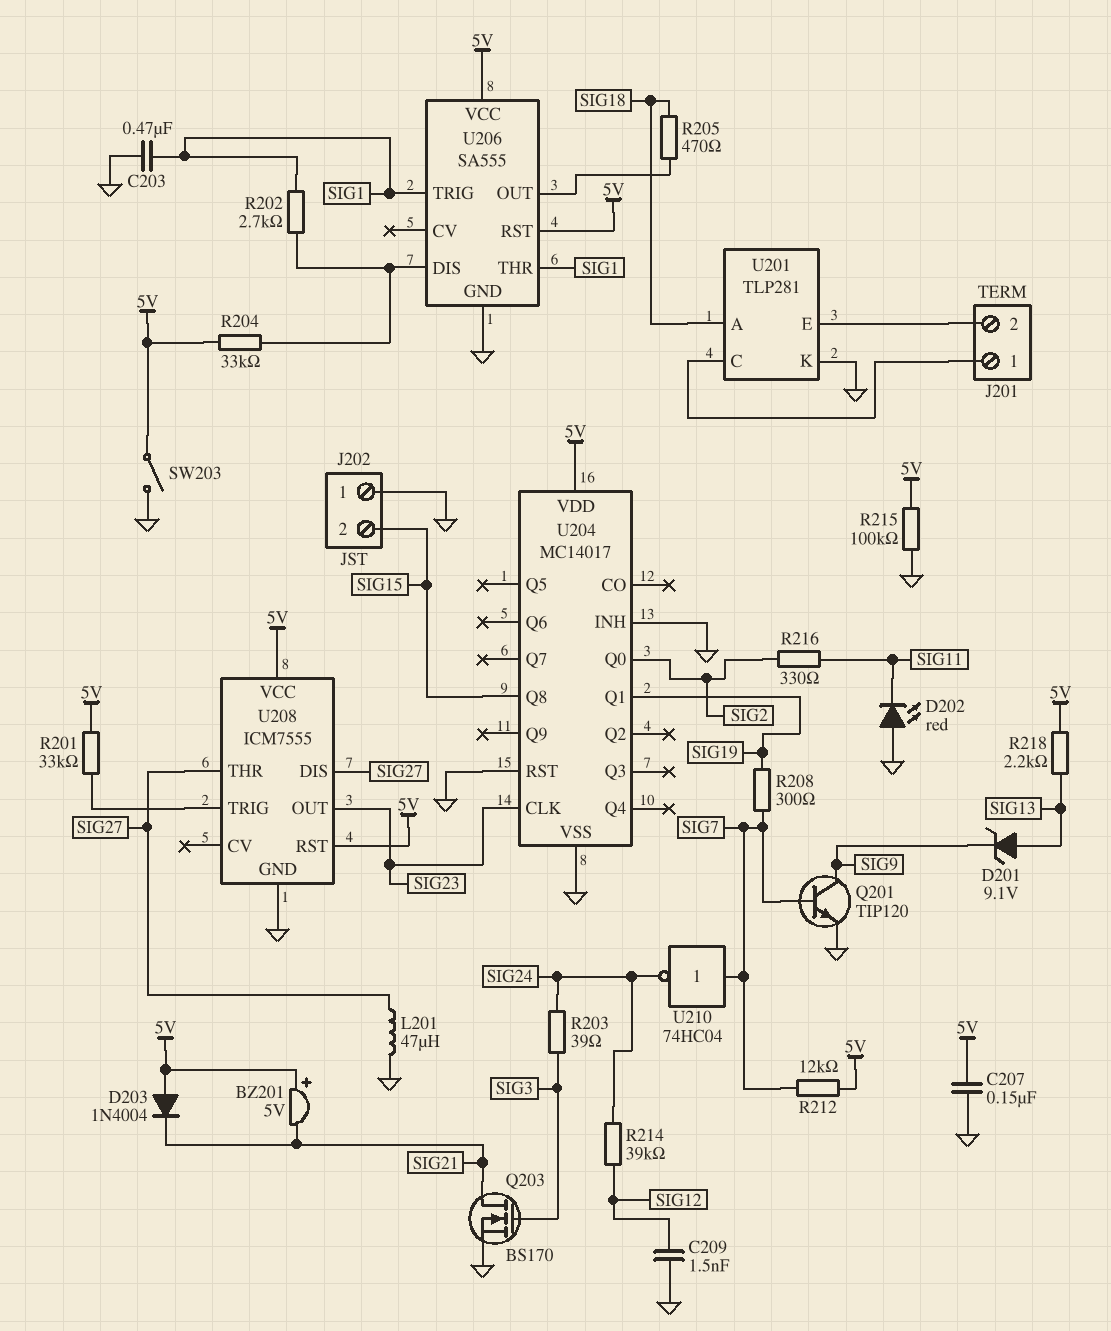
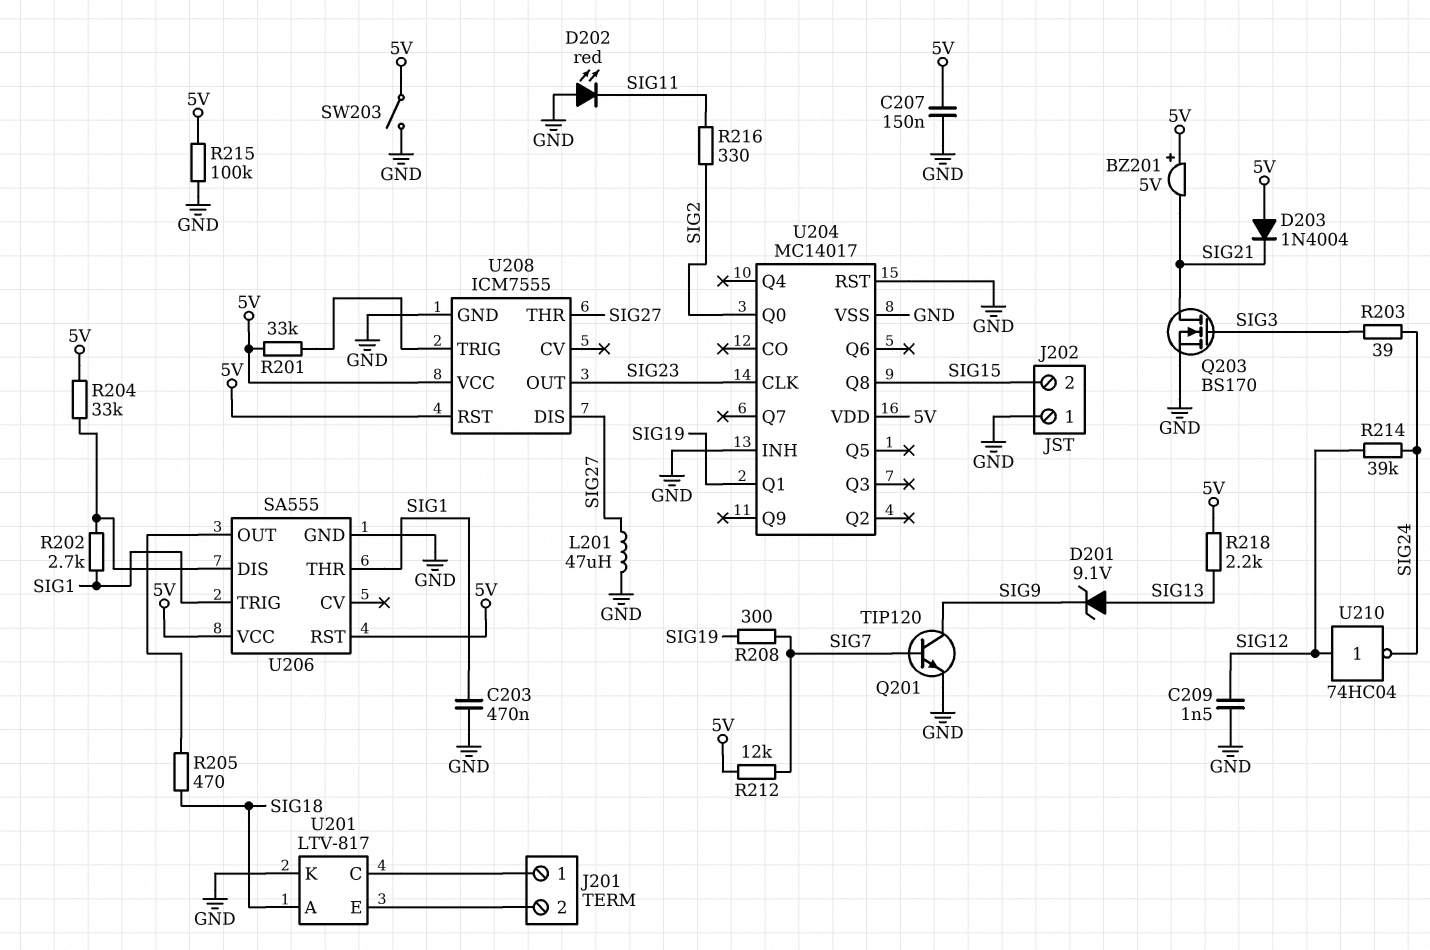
U201: TLP281 -> LTV-817
U210: NOT 74HC04 (in SIG7, out SIG24) -> NOT 74HC04 (in SIG12, out SIG24)

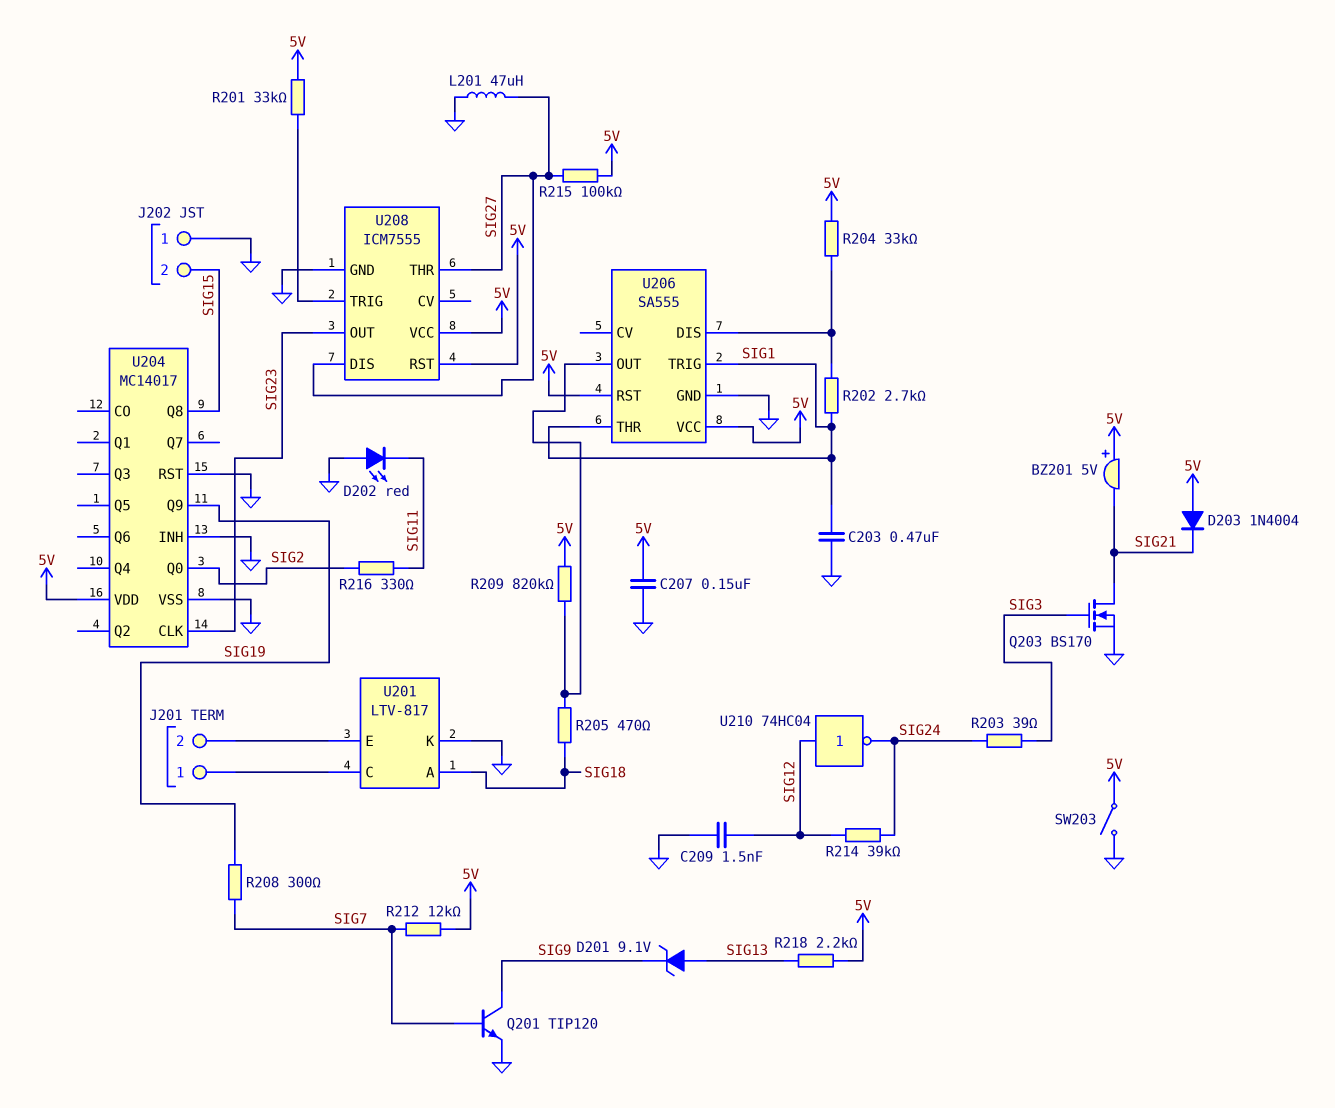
R209: none -> 820k (5V, U206/OUT)
R215: 100k (5V, GND) -> 100k (5V, SIG27)
U204 pin Q1: SIG19 -> none
U204 pin Q9: none -> SIG19

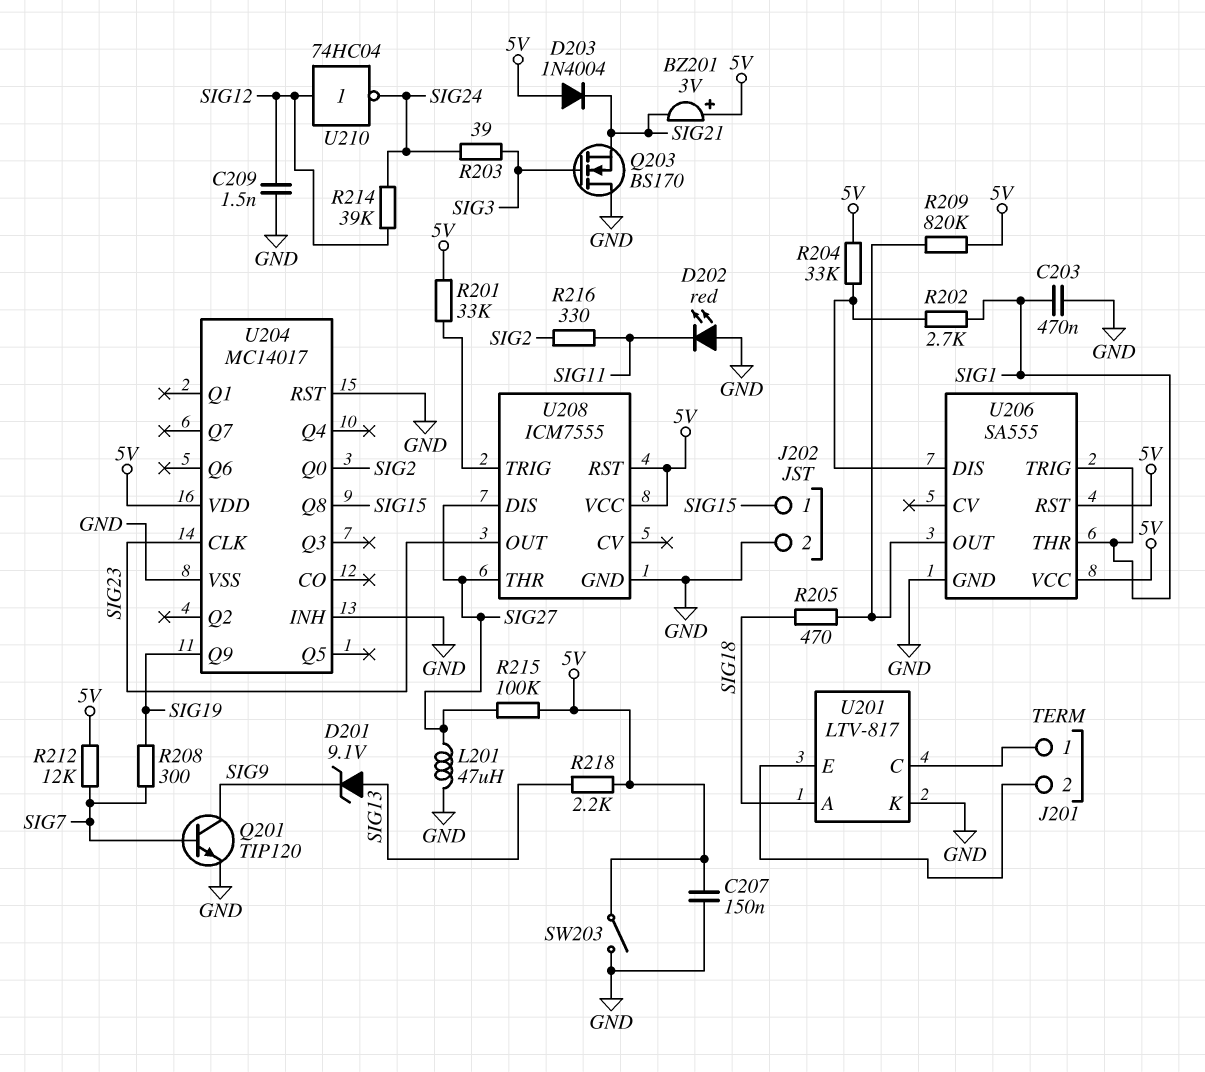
BZ201: buzzer 5V (plus 5V, minus SIG21) -> buzzer 3V (plus 5V, minus SIG21)
J202 pin 1: GND -> SIG15
J202 pin 2: SIG15 -> GND
Q203: NMOS BS170 (G SIG3, D SIG21, S GND) -> NMOS BS170 (G SIG3, D GND, S SIG21)

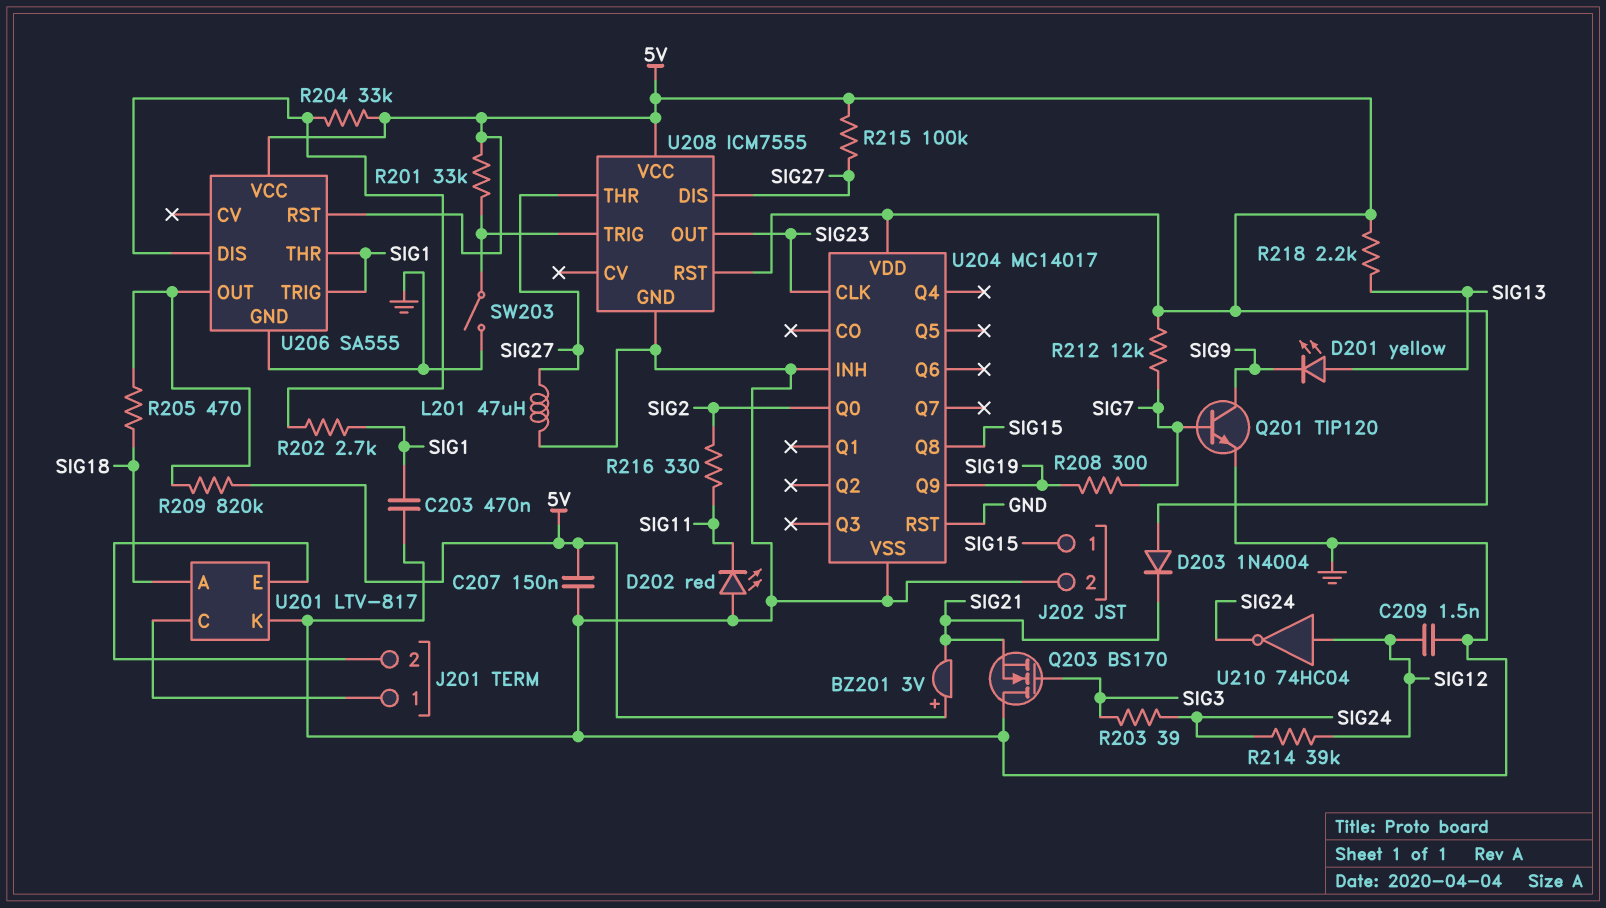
D201: zener 9.1V (A SIG13, K SIG9) -> LED yellow (A SIG13, K SIG9)
SW203: switch (5V, GND) -> switch (GND, U208/TRIG)

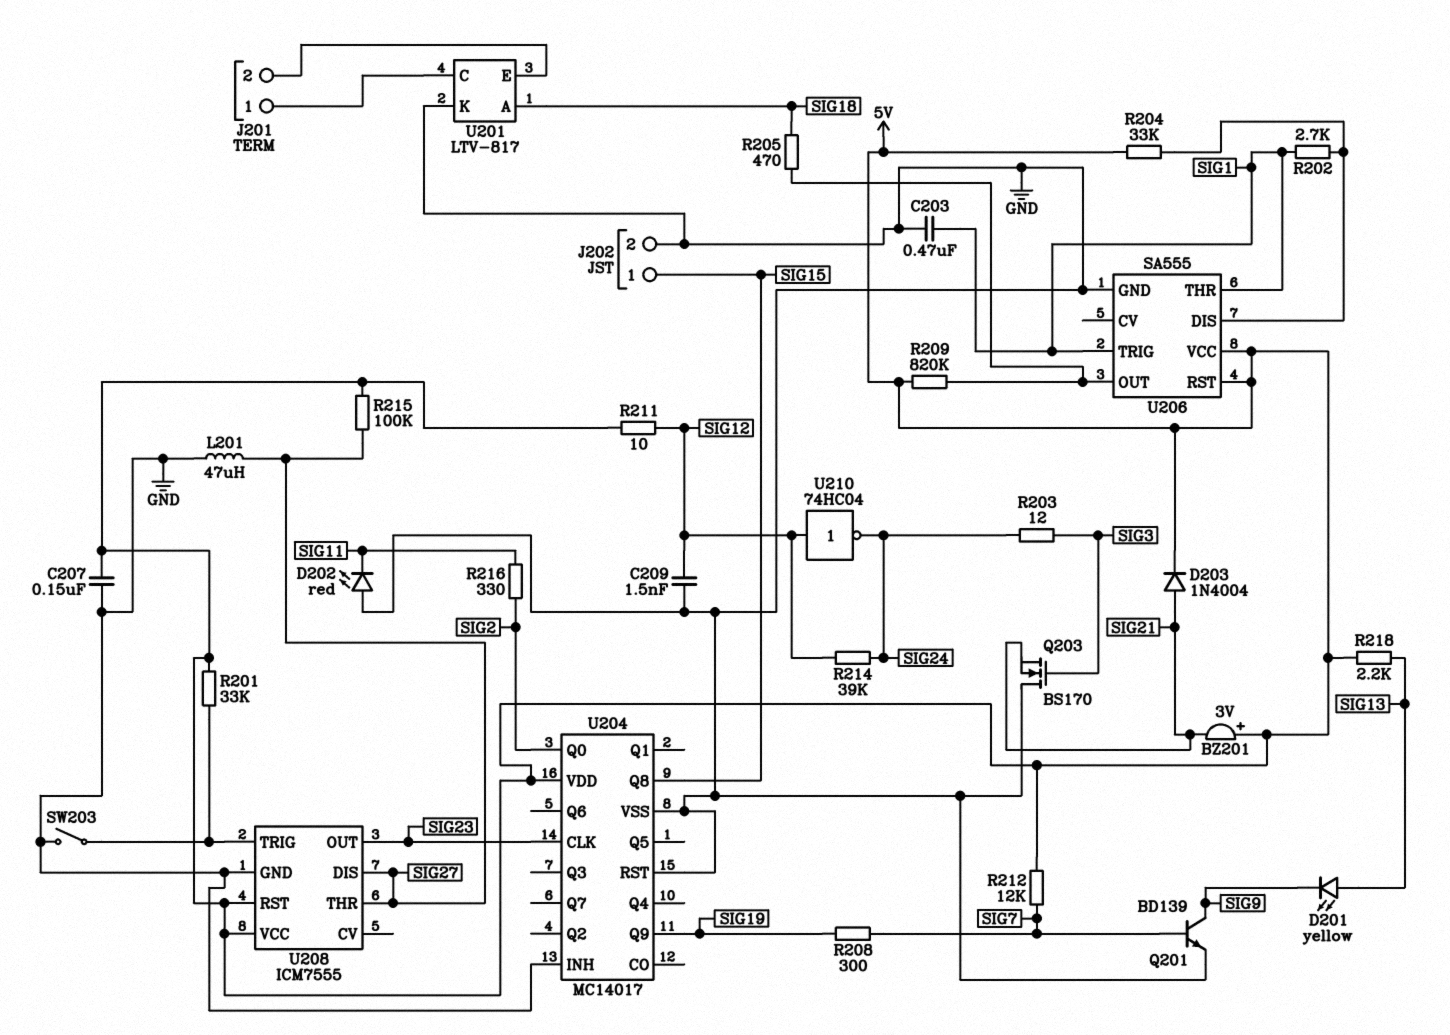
D203: diode 1N4004 (A 5V, K SIG21) -> diode 1N4004 (A SIG21, K 5V)
Q201: NPN TIP120 (B SIG7, C SIG9, E GND) -> NPN BD139 (B SIG7, C SIG9, E GND)
R203: 39 (SIG3, SIG24) -> 12 (SIG3, SIG24)
R211: none -> 10 (5V, SIG12)

